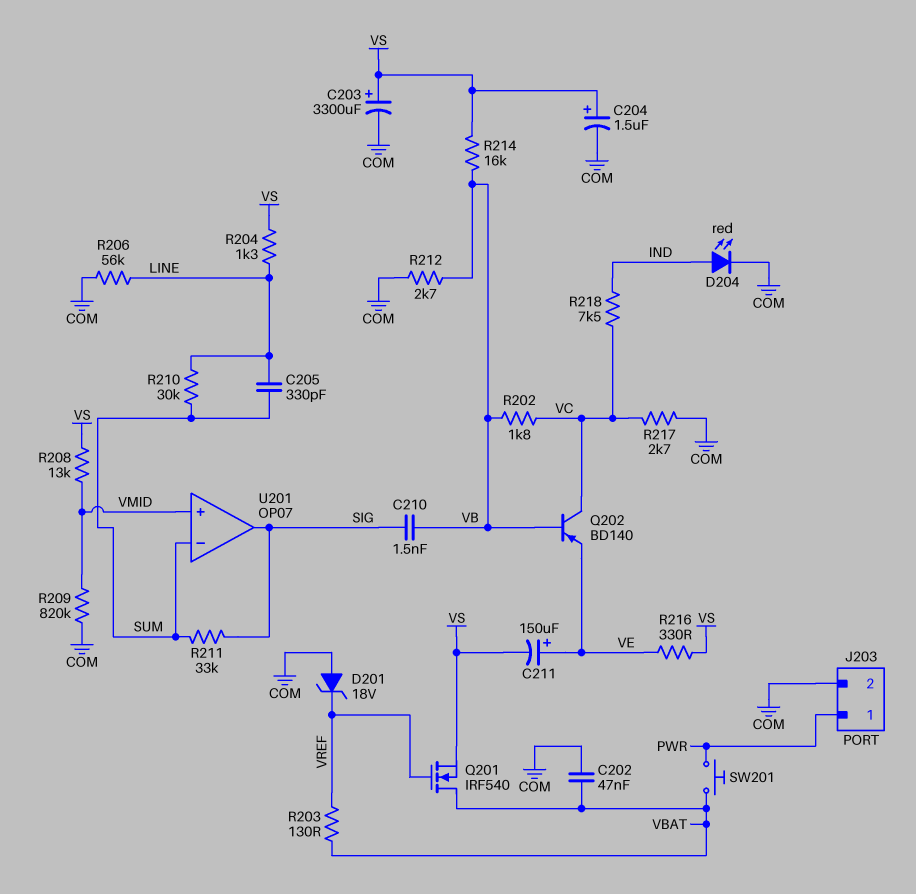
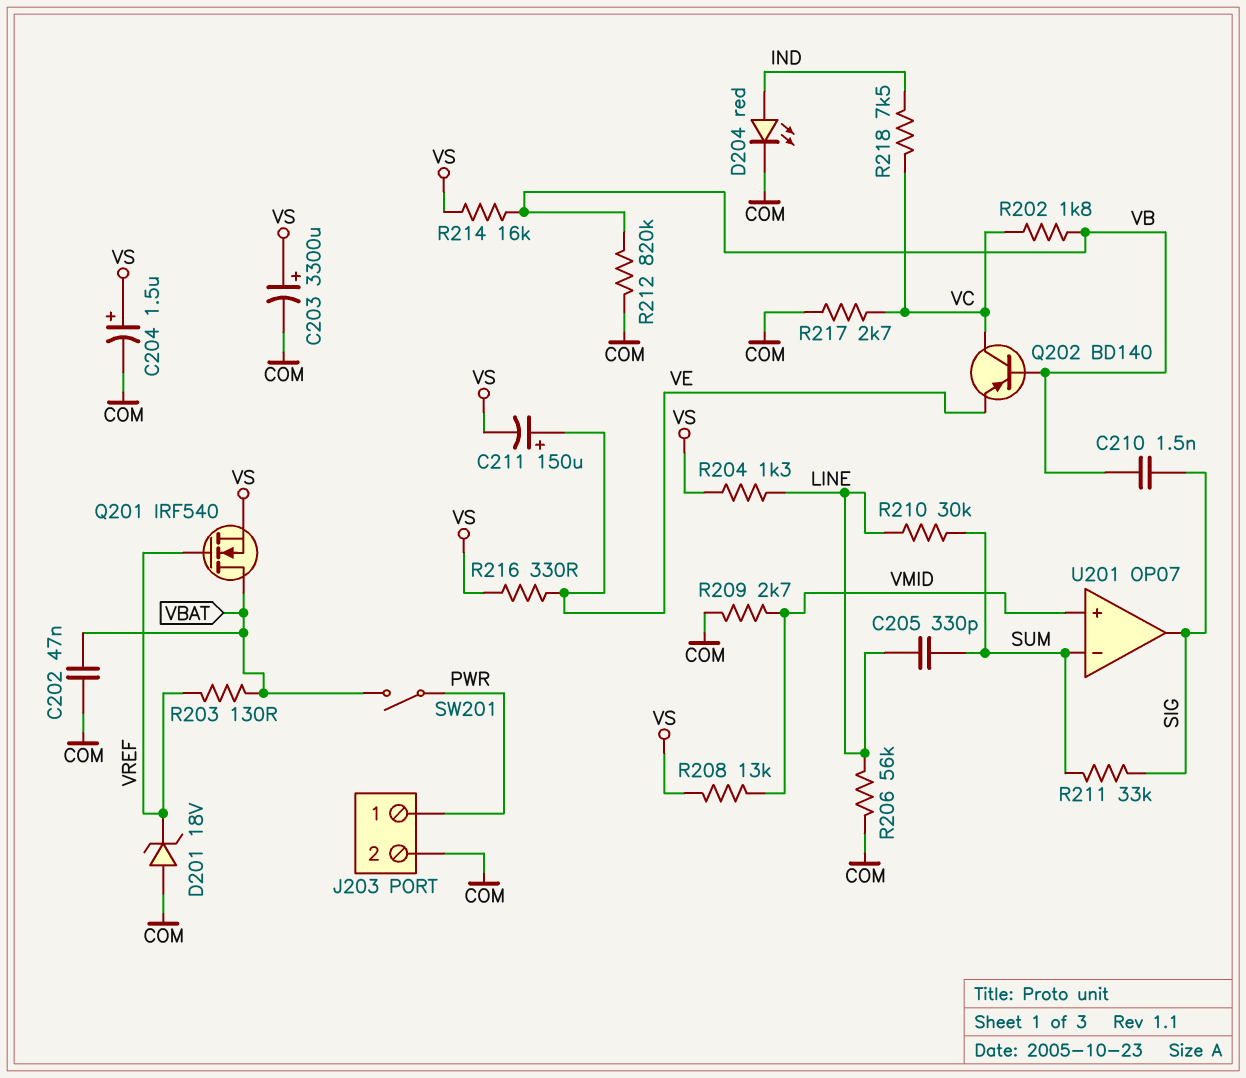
R209: 820k (COM, VMID) -> 2.7k (COM, VMID)
R212: 2.7k (COM, VB) -> 820k (COM, VB)
SW201: button (PWR, VBAT) -> switch (PWR, VBAT)

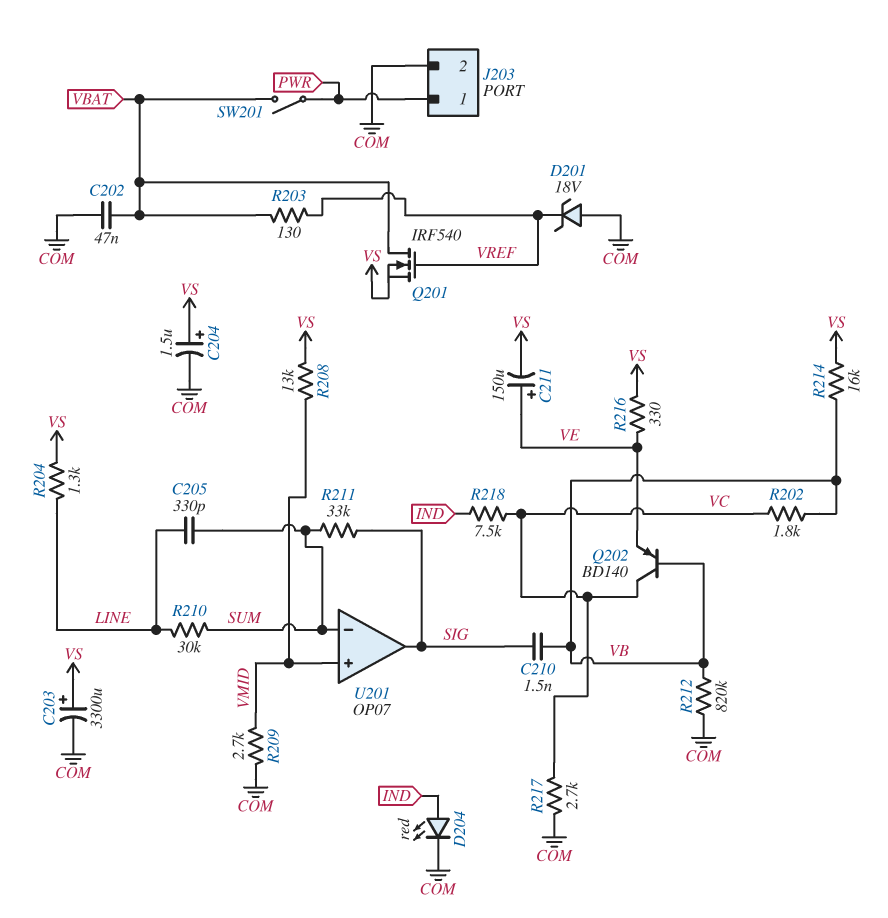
R206: 56k (COM, LINE) -> none

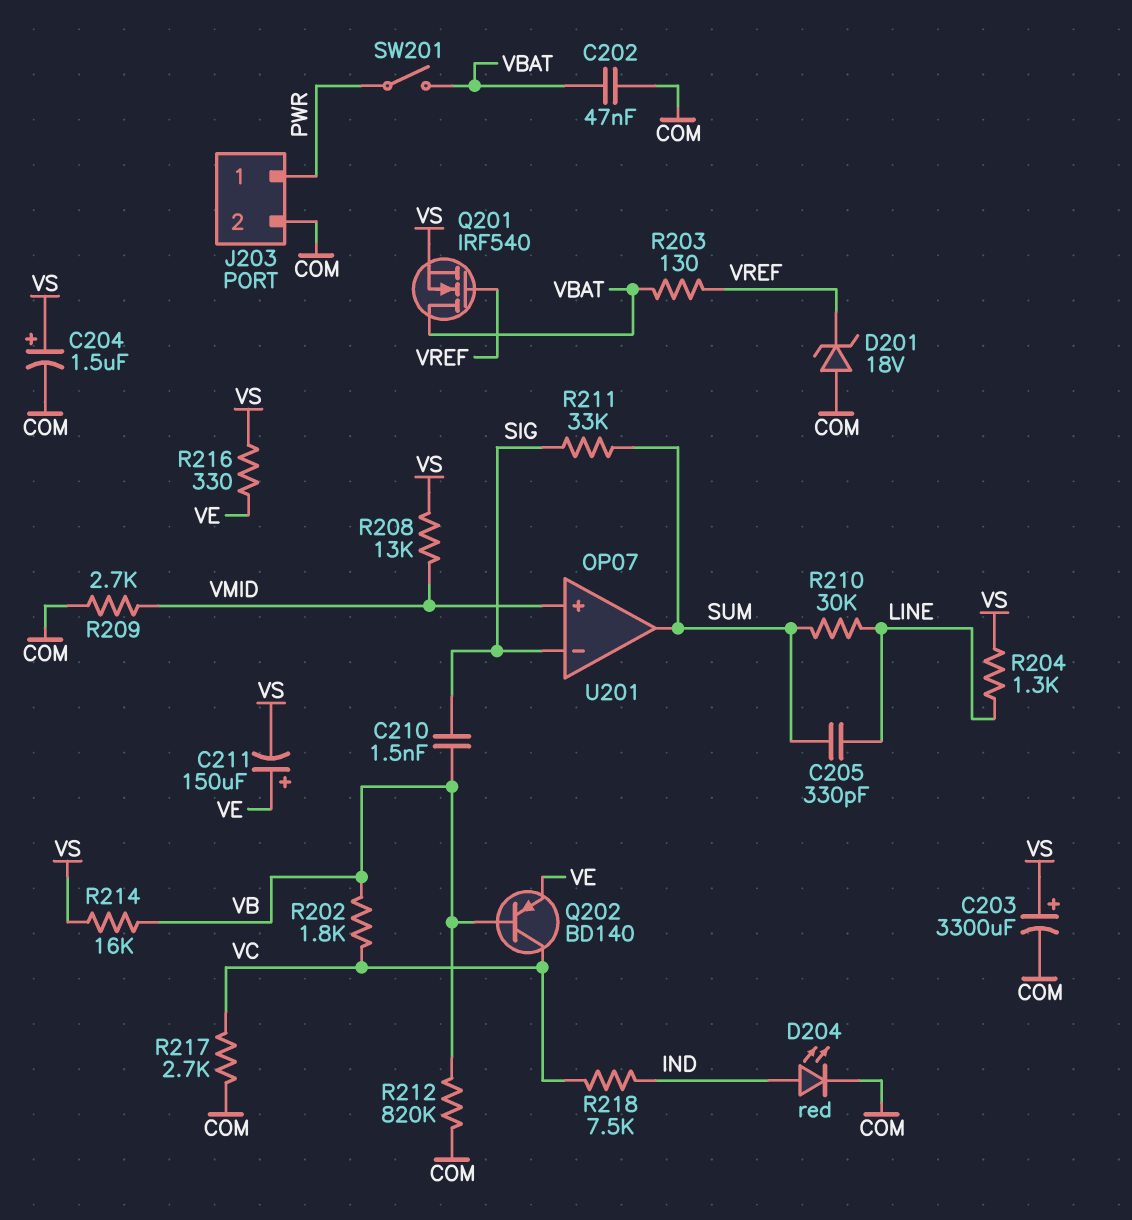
U201 pin in-: SUM -> SIG
U201 pin out: SIG -> SUM

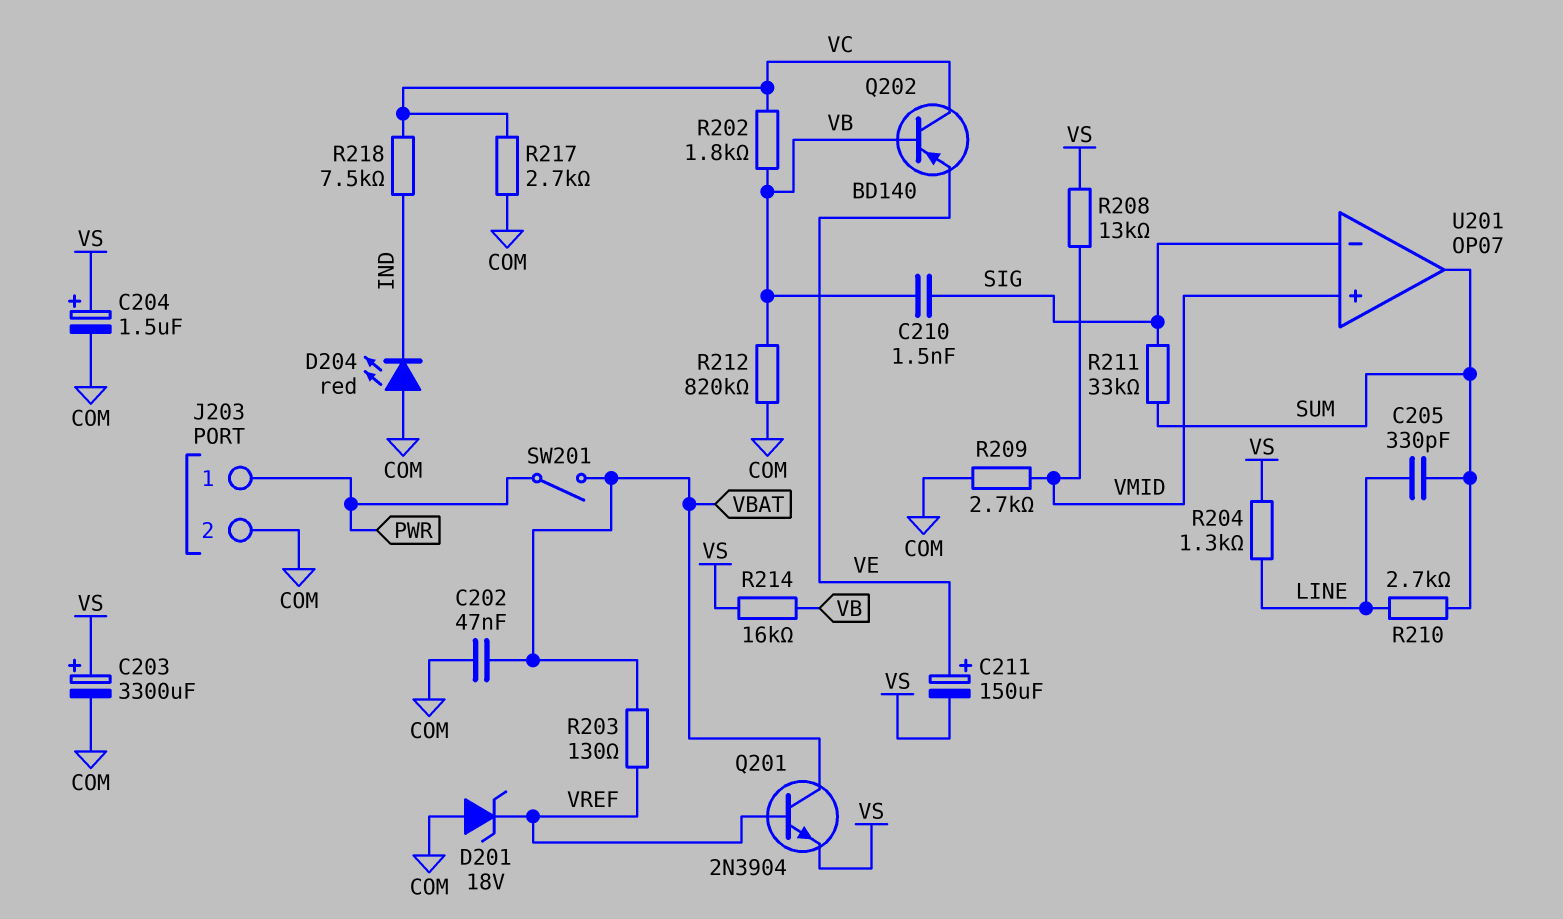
D204: LED red (A IND, K COM) -> LED red (A COM, K IND)
Q201: NMOS IRF540 (G VREF, D VBAT, S VS) -> NPN 2N3904 (B VREF, C VBAT, E VS)
R210: 30k (LINE, SUM) -> 2.7k (LINE, SUM)
R216: 330 (VE, VS) -> none

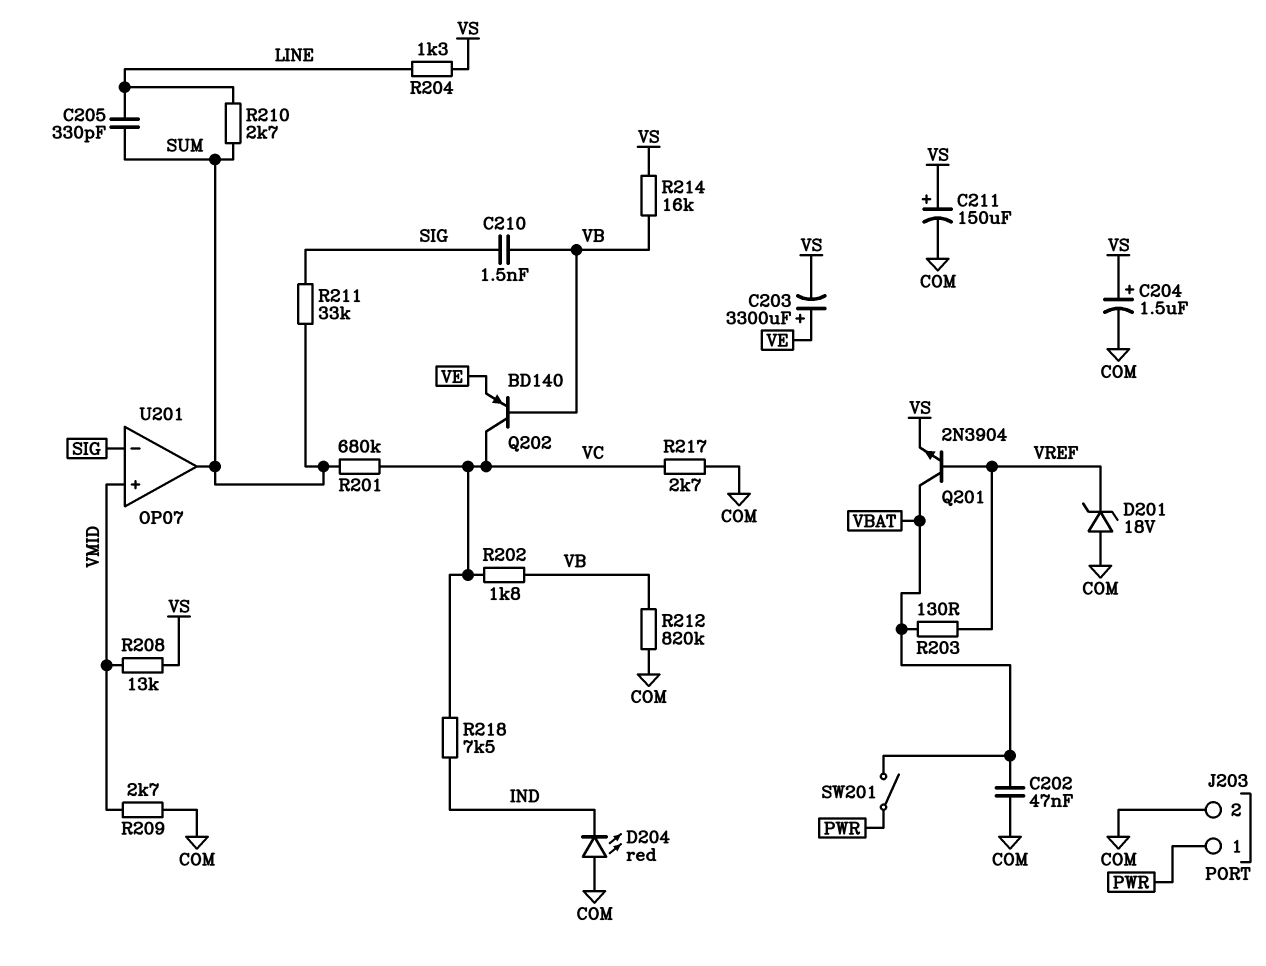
C203: 3300uF (plus VS, minus COM) -> 3300uF (plus VE, minus VS)
C211: 150uF (plus VE, minus VS) -> 150uF (plus VS, minus COM)
R201: none -> 680k (SUM, VC)

